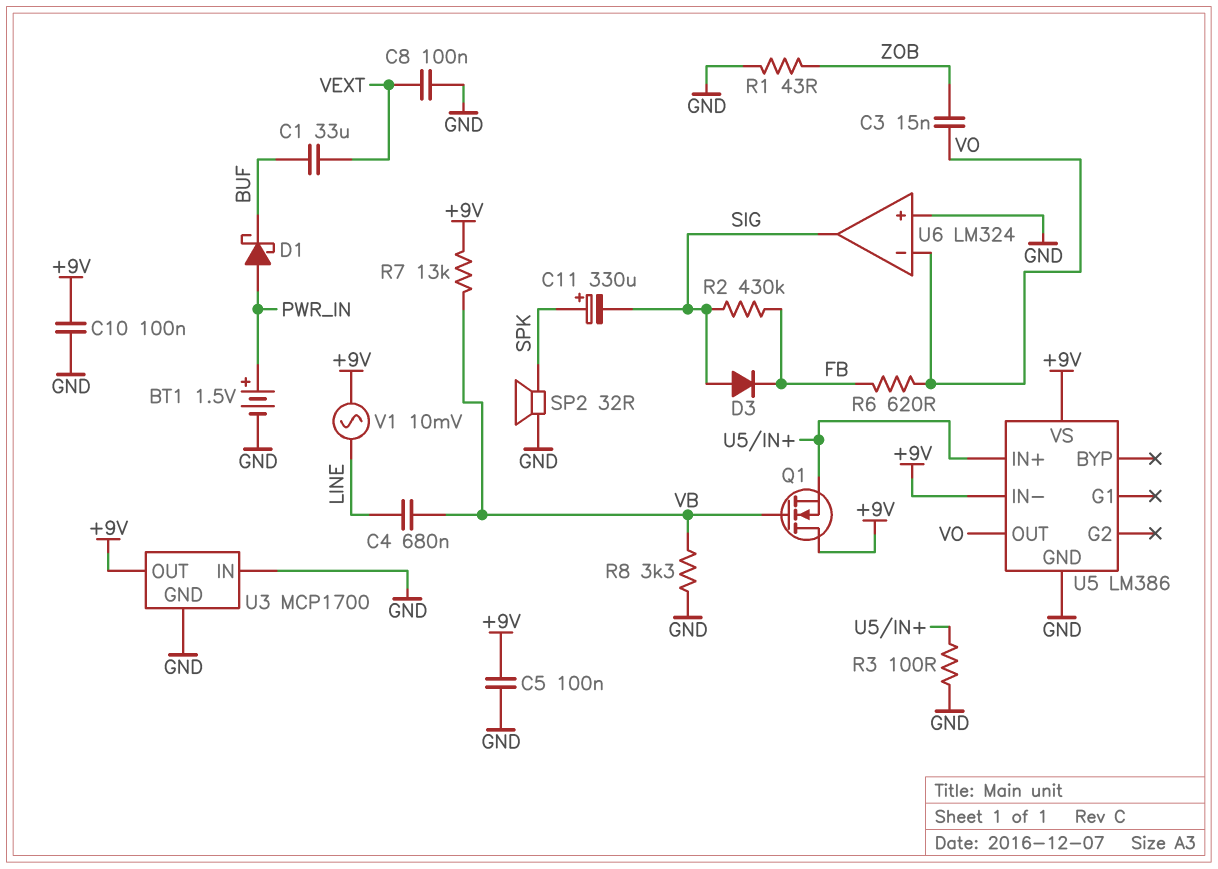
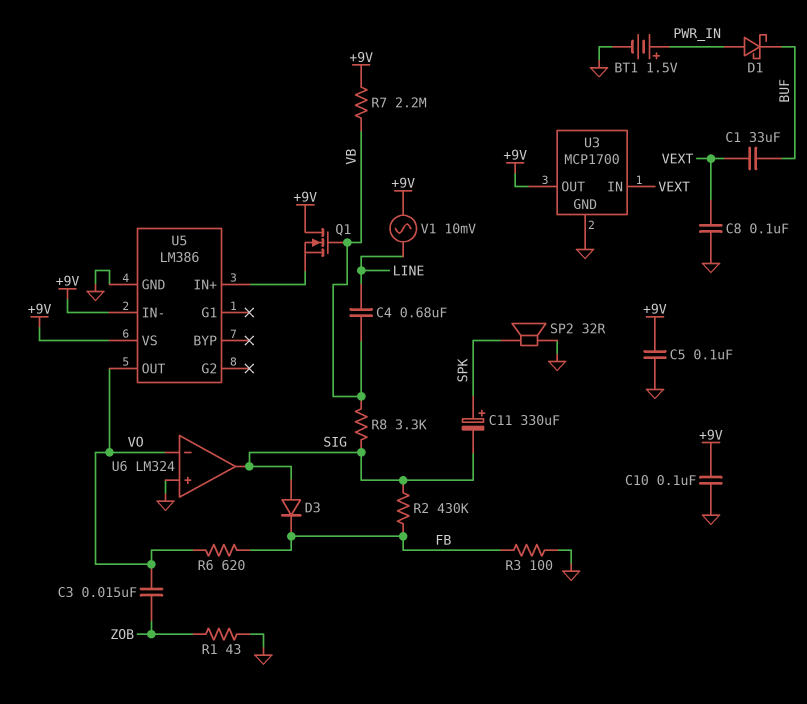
R3: 100 (GND, U5/IN+) -> 100 (FB, GND)
R7: 13k (+9V, VB) -> 2.2M (+9V, VB)
R8: 3.3k (GND, VB) -> 3.3k (SIG, VB)
U3 pin IN: GND -> VEXT

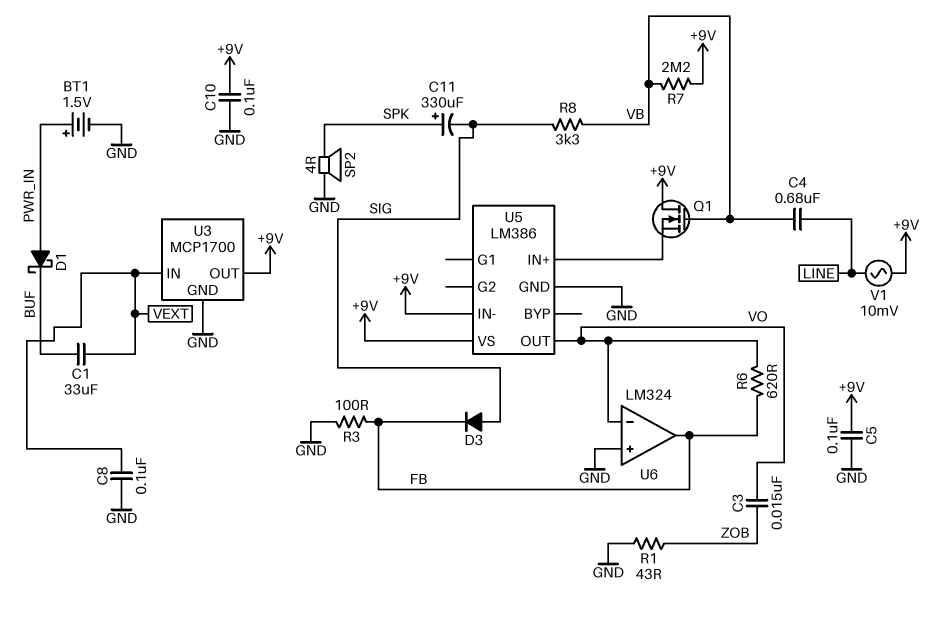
R2: 430k (FB, SIG) -> none
SP2: speaker 32R (GND, SPK) -> speaker 4R (GND, SPK)
U6 pin out: SIG -> FB

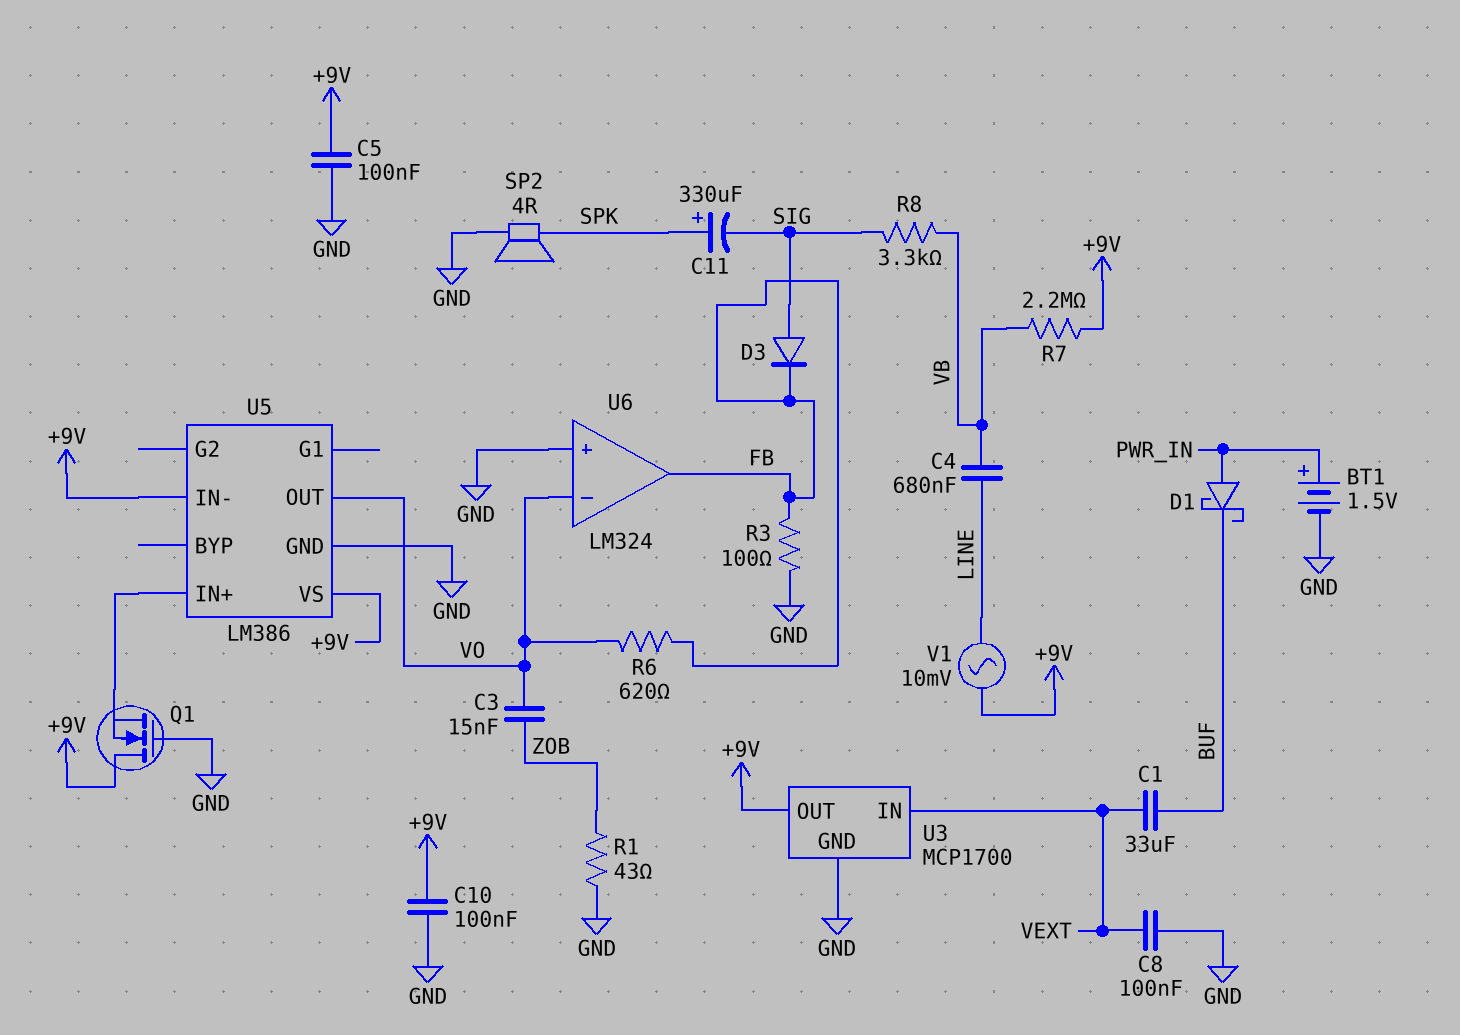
Q1: NMOS (G VB, D +9V, S U5/IN+) -> NMOS (G GND, D +9V, S U5/IN+)

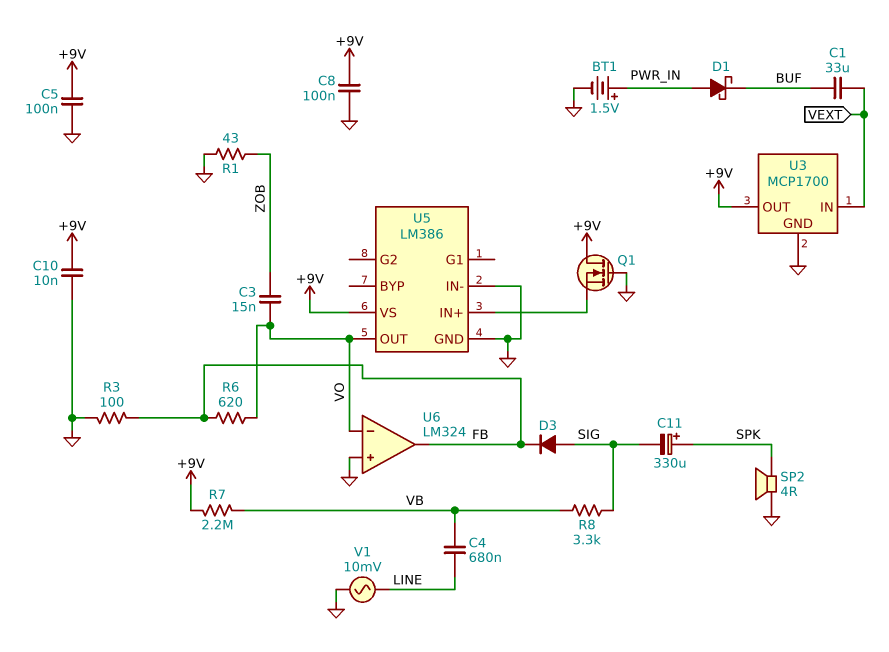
C8: 100nF (GND, VEXT) -> 100nF (+9V, GND)
C10: 100nF (+9V, GND) -> 10nF (+9V, GND)
U5 pin IN-: +9V -> GND
V1: AC 10mV (+9V, LINE) -> AC 10mV (GND, LINE)

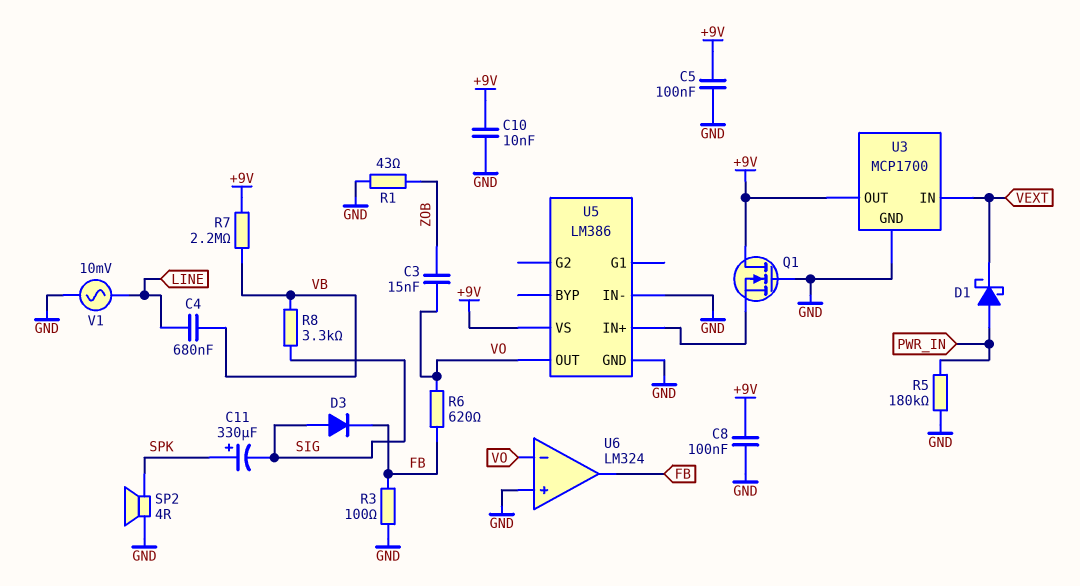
BT1: 1.5V (plus PWR_IN, minus GND) -> none
C1: 33uF (BUF, VEXT) -> none
D1: schottky (A PWR_IN, K BUF) -> schottky (A PWR_IN, K VEXT)
R5: none -> 180k (GND, PWR_IN)

